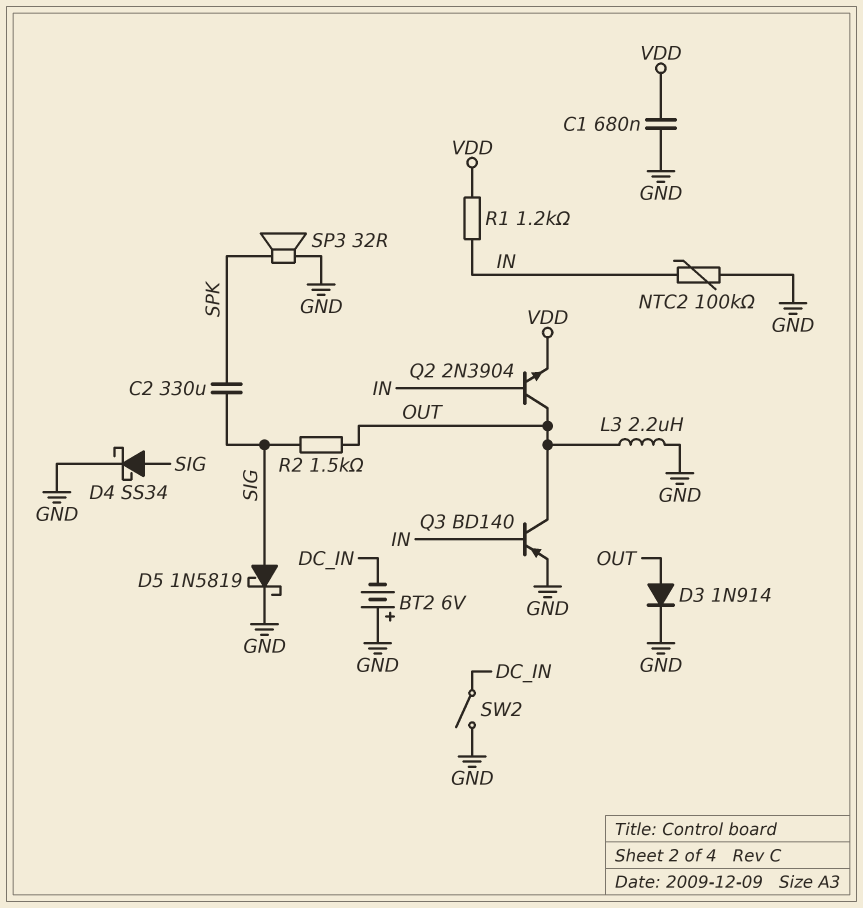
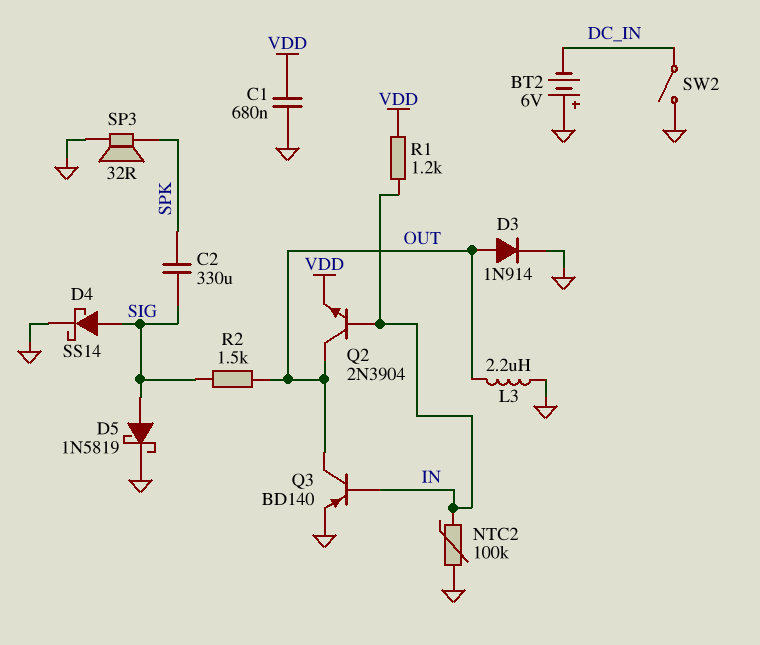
D4: schottky SS34 (A SIG, K GND) -> schottky SS14 (A SIG, K GND)

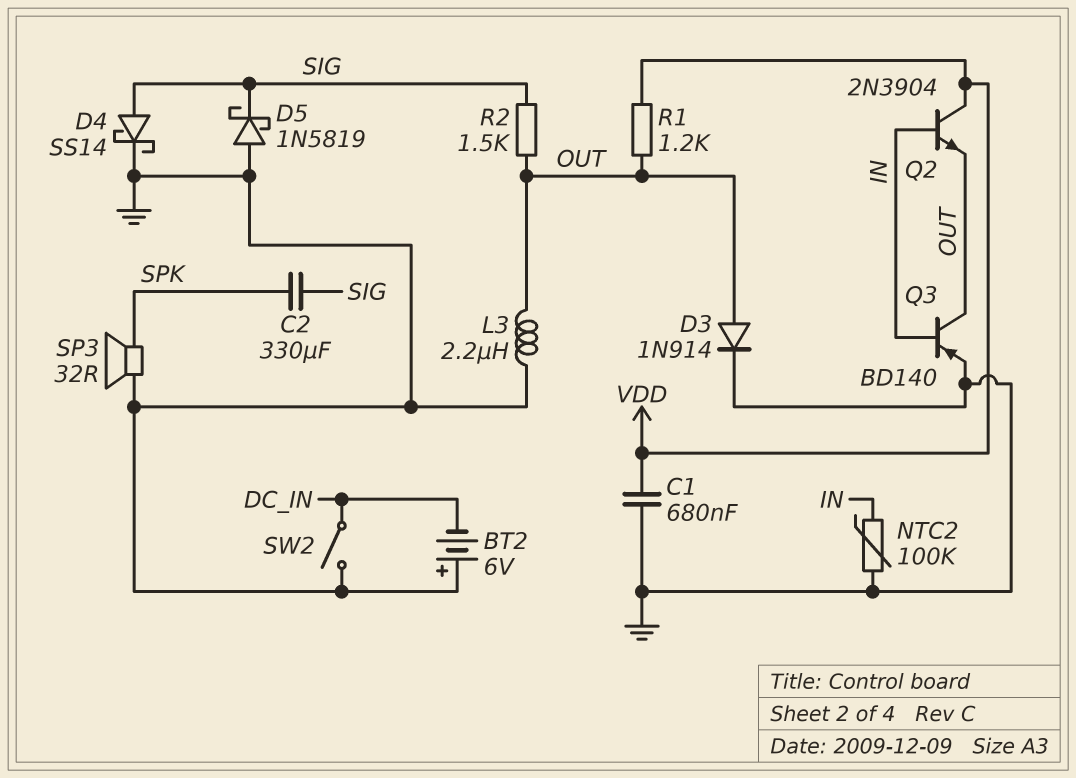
D5: schottky 1N5819 (A SIG, K GND) -> schottky 1N5819 (A GND, K SIG)
Q2: NPN 2N3904 (B IN, C OUT, E VDD) -> NPN 2N3904 (B IN, C VDD, E OUT)
R1: 1.2k (IN, VDD) -> 1.2k (OUT, VDD)

